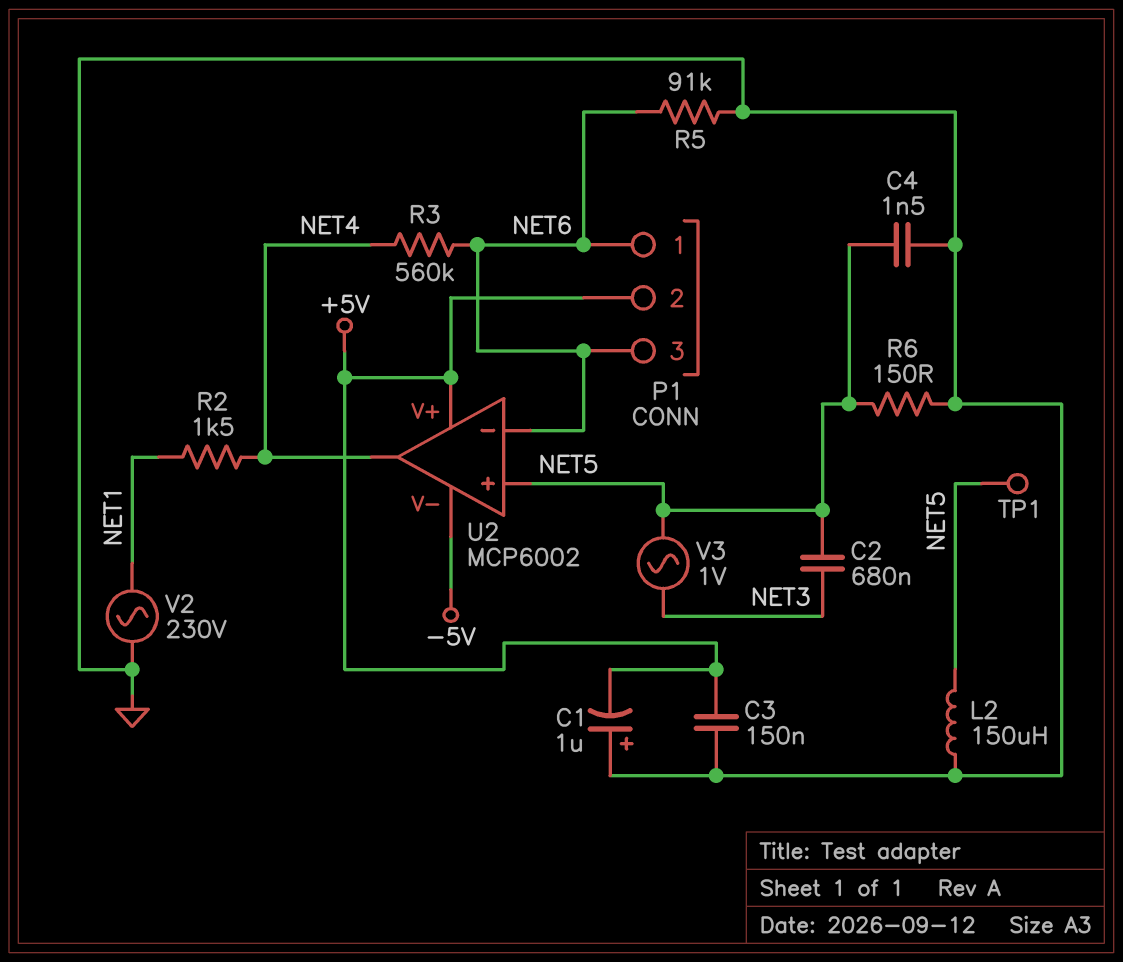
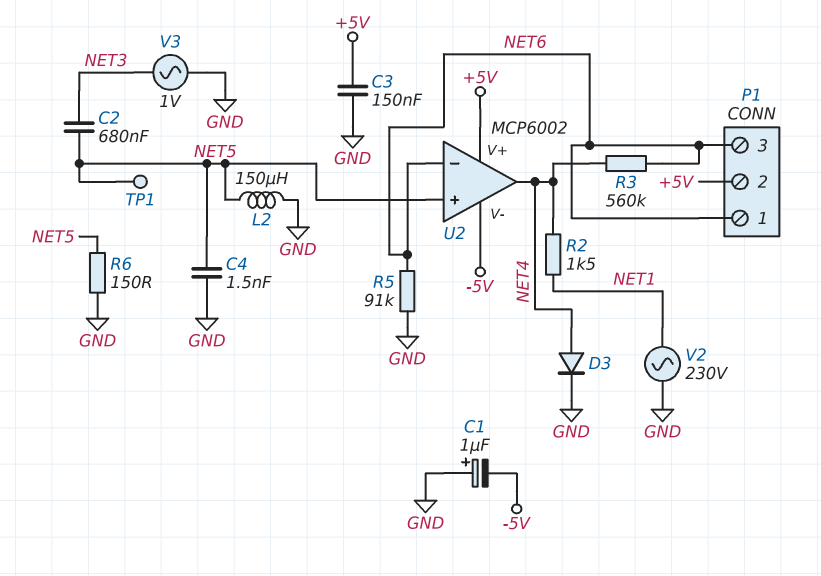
C1: 1uF (plus GND, minus +5V) -> 1uF (plus GND, minus -5V)
D3: none -> diode (A NET4, K GND)
V3: AC 1V (NET3, NET5) -> AC 1V (GND, NET3)

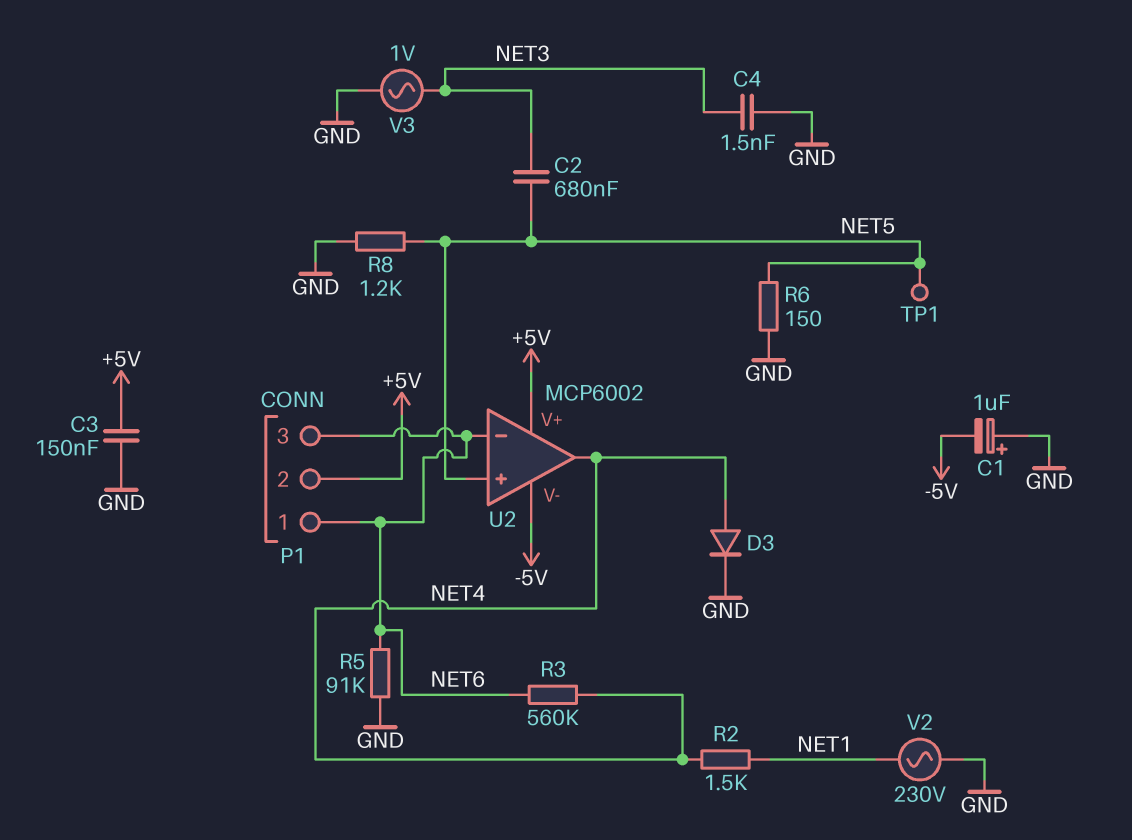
C4: 1.5nF (GND, NET5) -> 1.5nF (GND, NET3)
L2: 150uH (GND, NET5) -> none
R8: none -> 1.2k (GND, NET5)

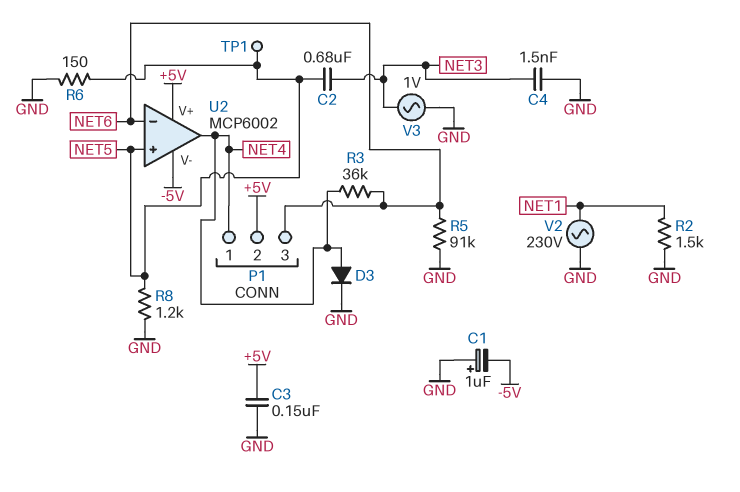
P1 pin 1: NET6 -> NET4
R2: 1.5k (NET1, NET4) -> 1.5k (GND, NET1)
R3: 560k (NET4, NET6) -> 36k (NET4, NET6)

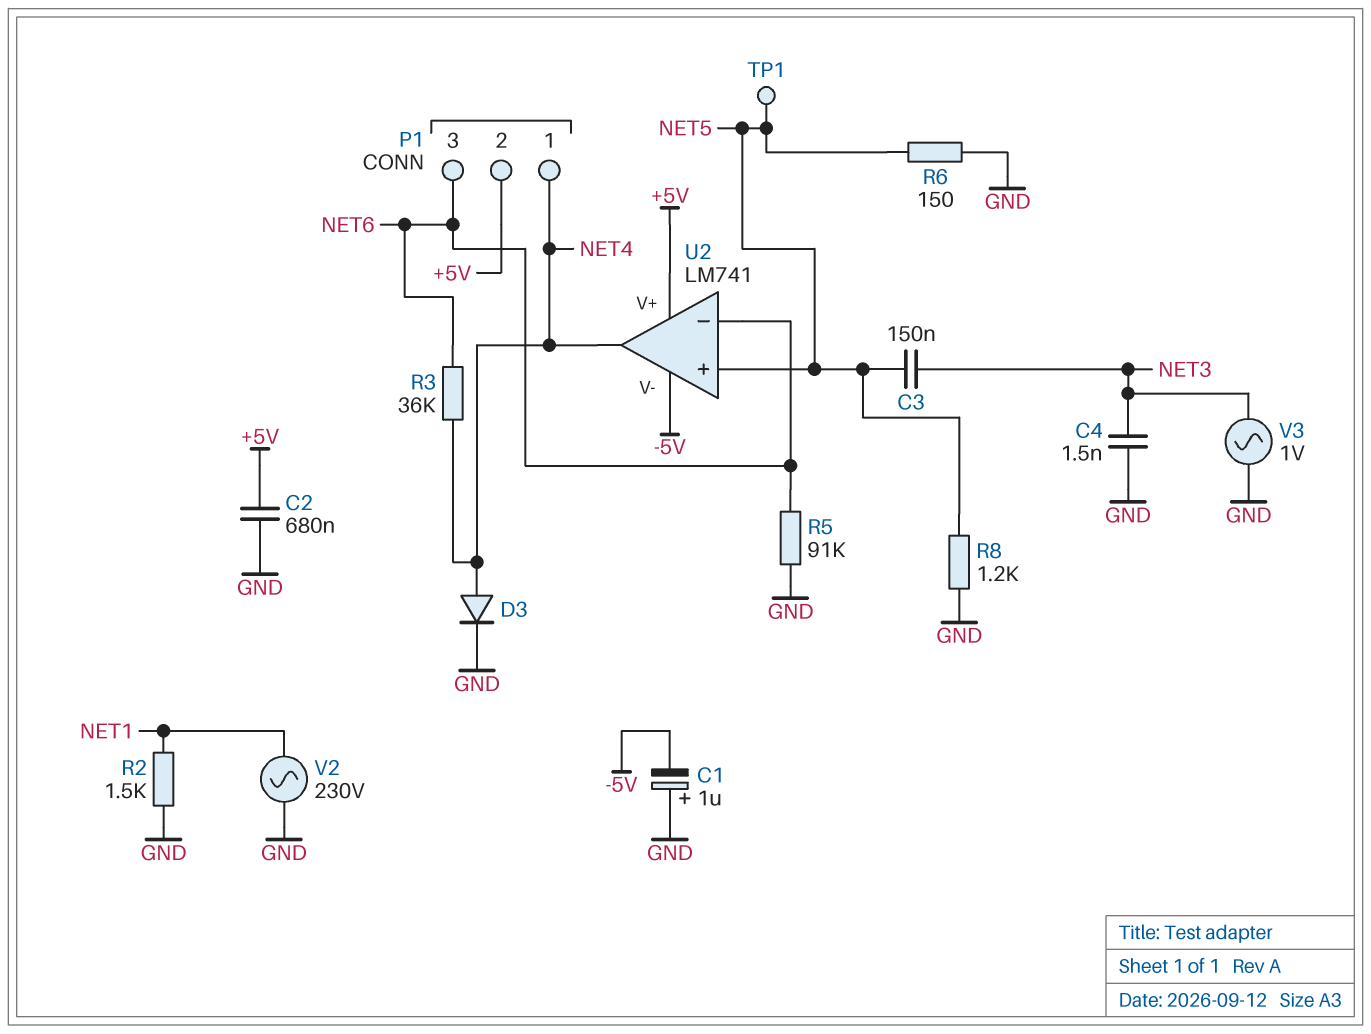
C2: 680nF (NET3, NET5) -> 680nF (+5V, GND)
C3: 150nF (+5V, GND) -> 150nF (NET3, NET5)
U2: MCP6002 -> LM741

